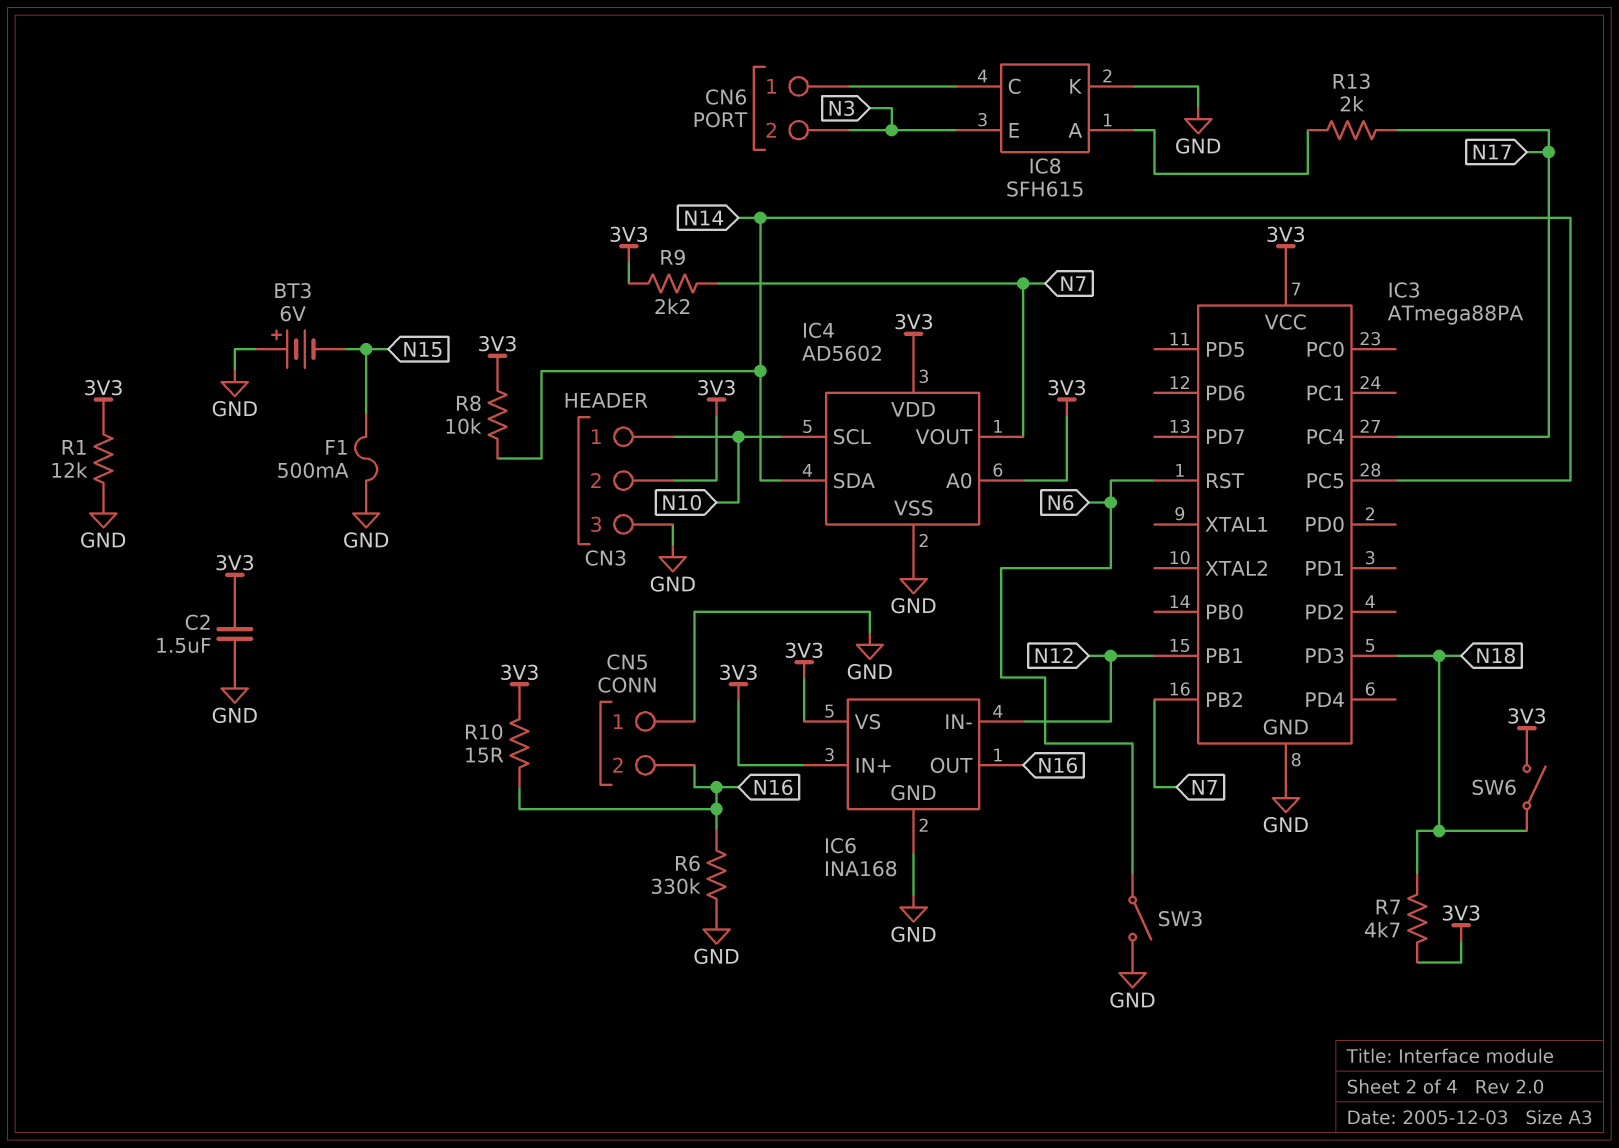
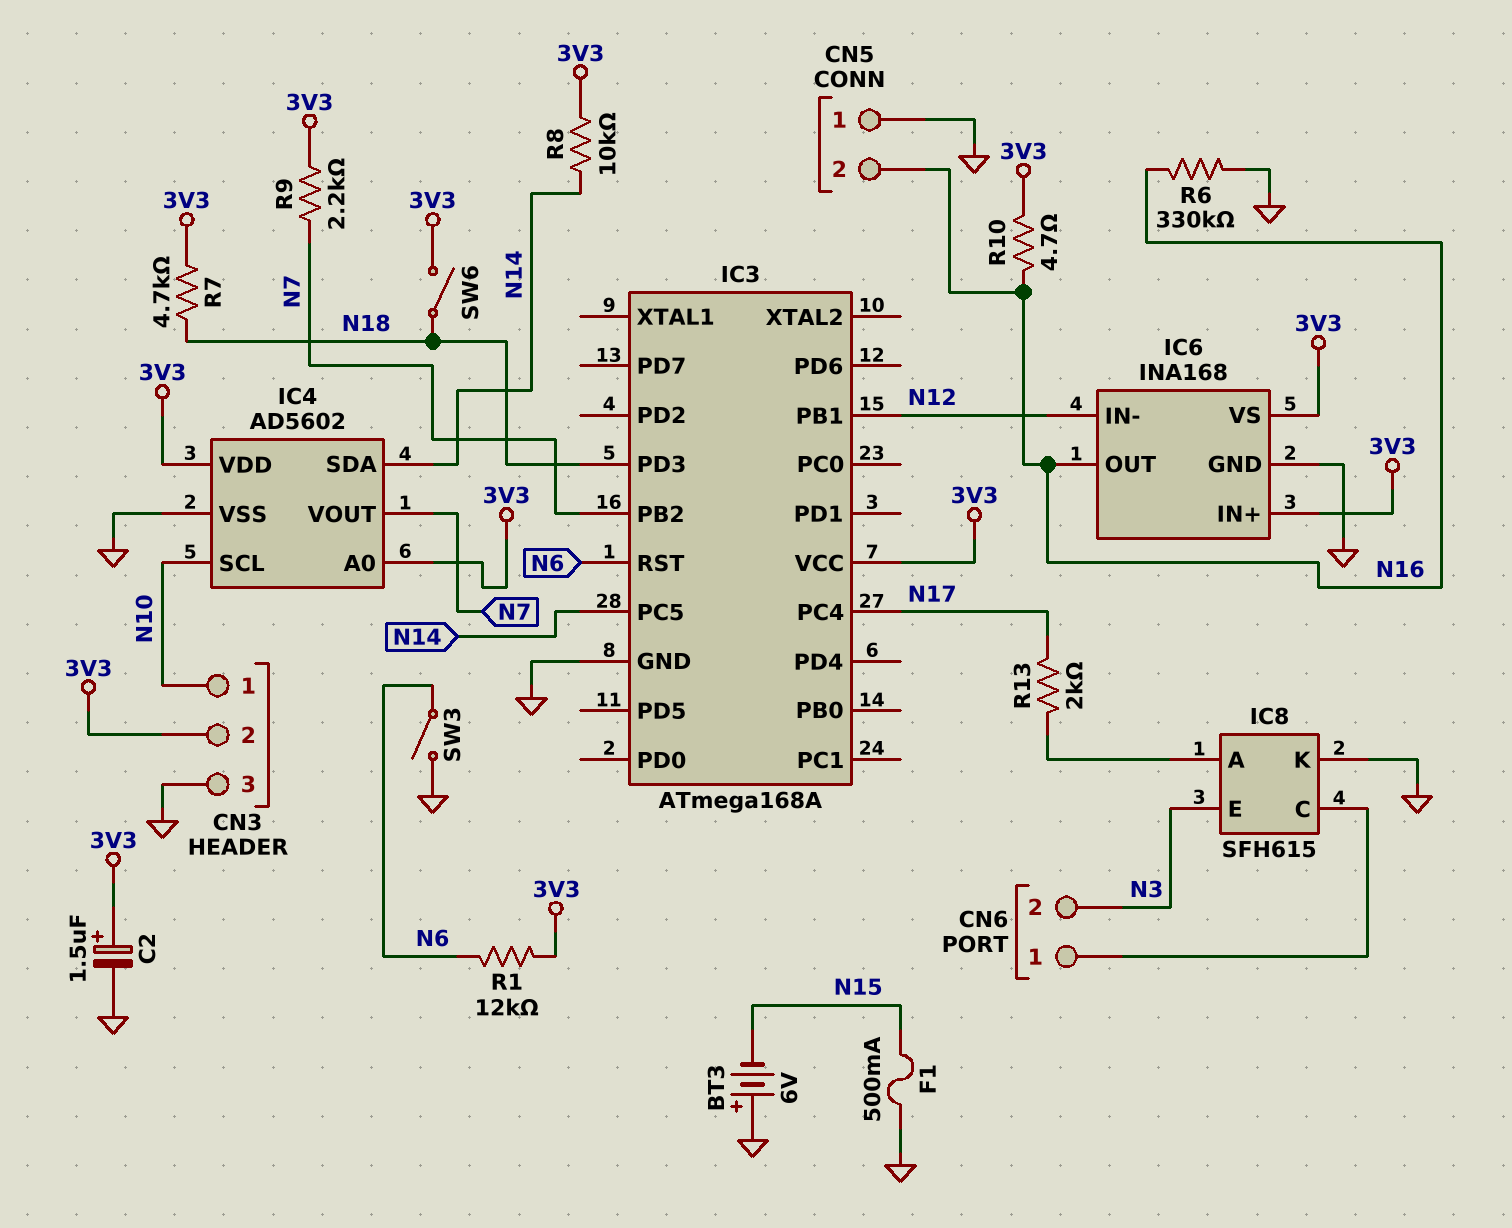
C2: 1.5uF (3V3, GND) -> 1.5uF (plus 3V3, minus GND)
IC3: ATmega88PA -> ATmega168A
R1: 12k (3V3, GND) -> 12k (3V3, N6)
R10: 15 (3V3, N16) -> 4.7 (3V3, N16)

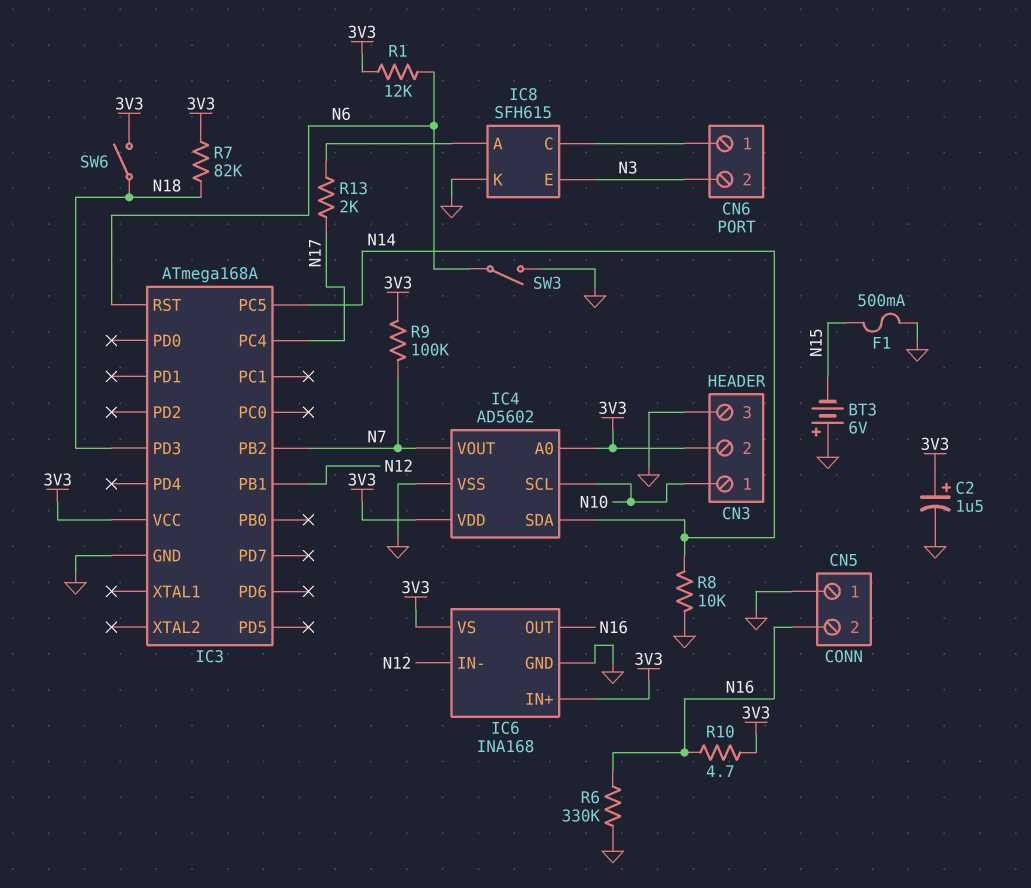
R7: 4.7k (3V3, N18) -> 82k (3V3, N18)
R8: 10k (3V3, N14) -> 10k (GND, N14)
R9: 2.2k (3V3, N7) -> 100k (3V3, N7)

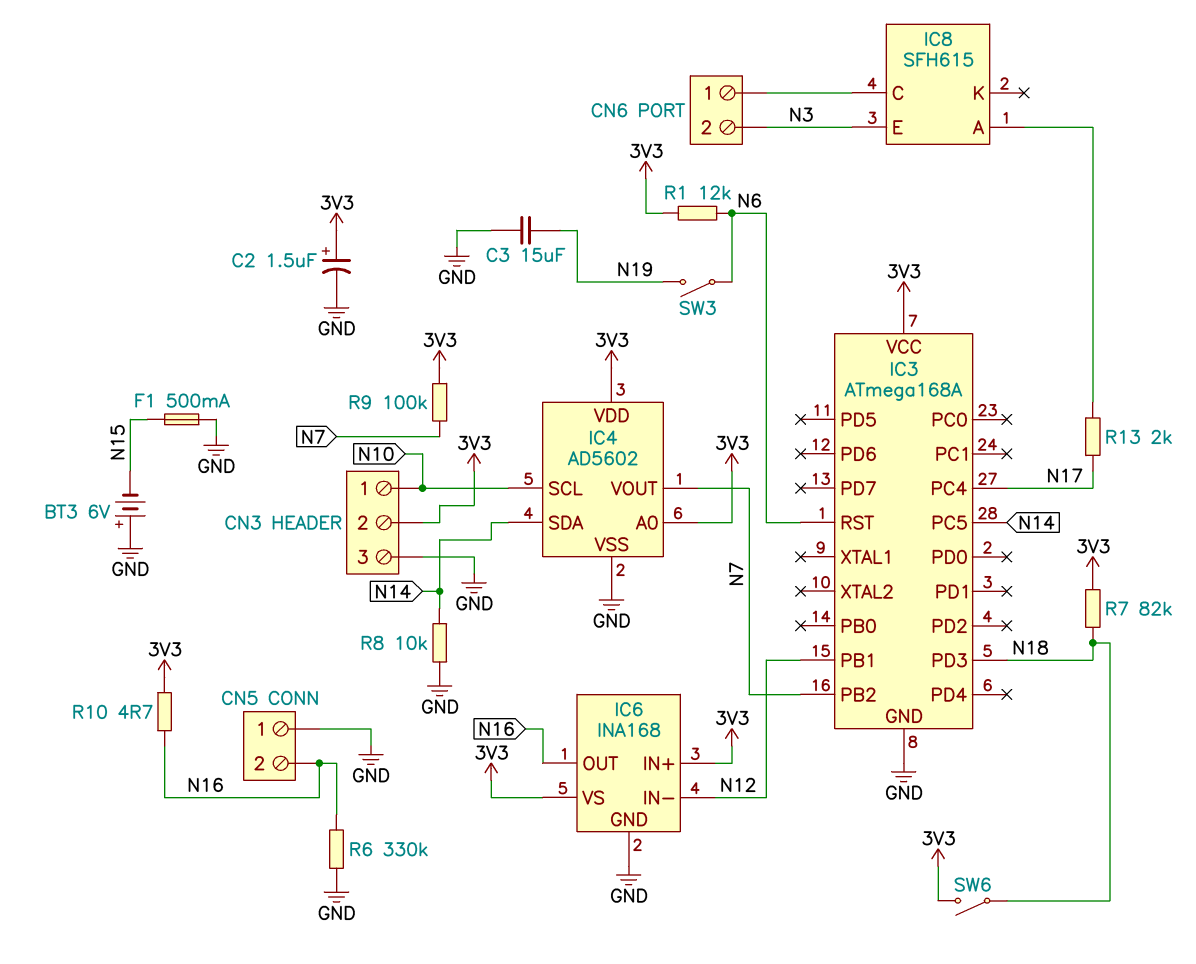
C3: none -> 15uF (GND, N19)
IC8 pin K: GND -> none
SW3: switch (GND, N6) -> switch (N6, N19)

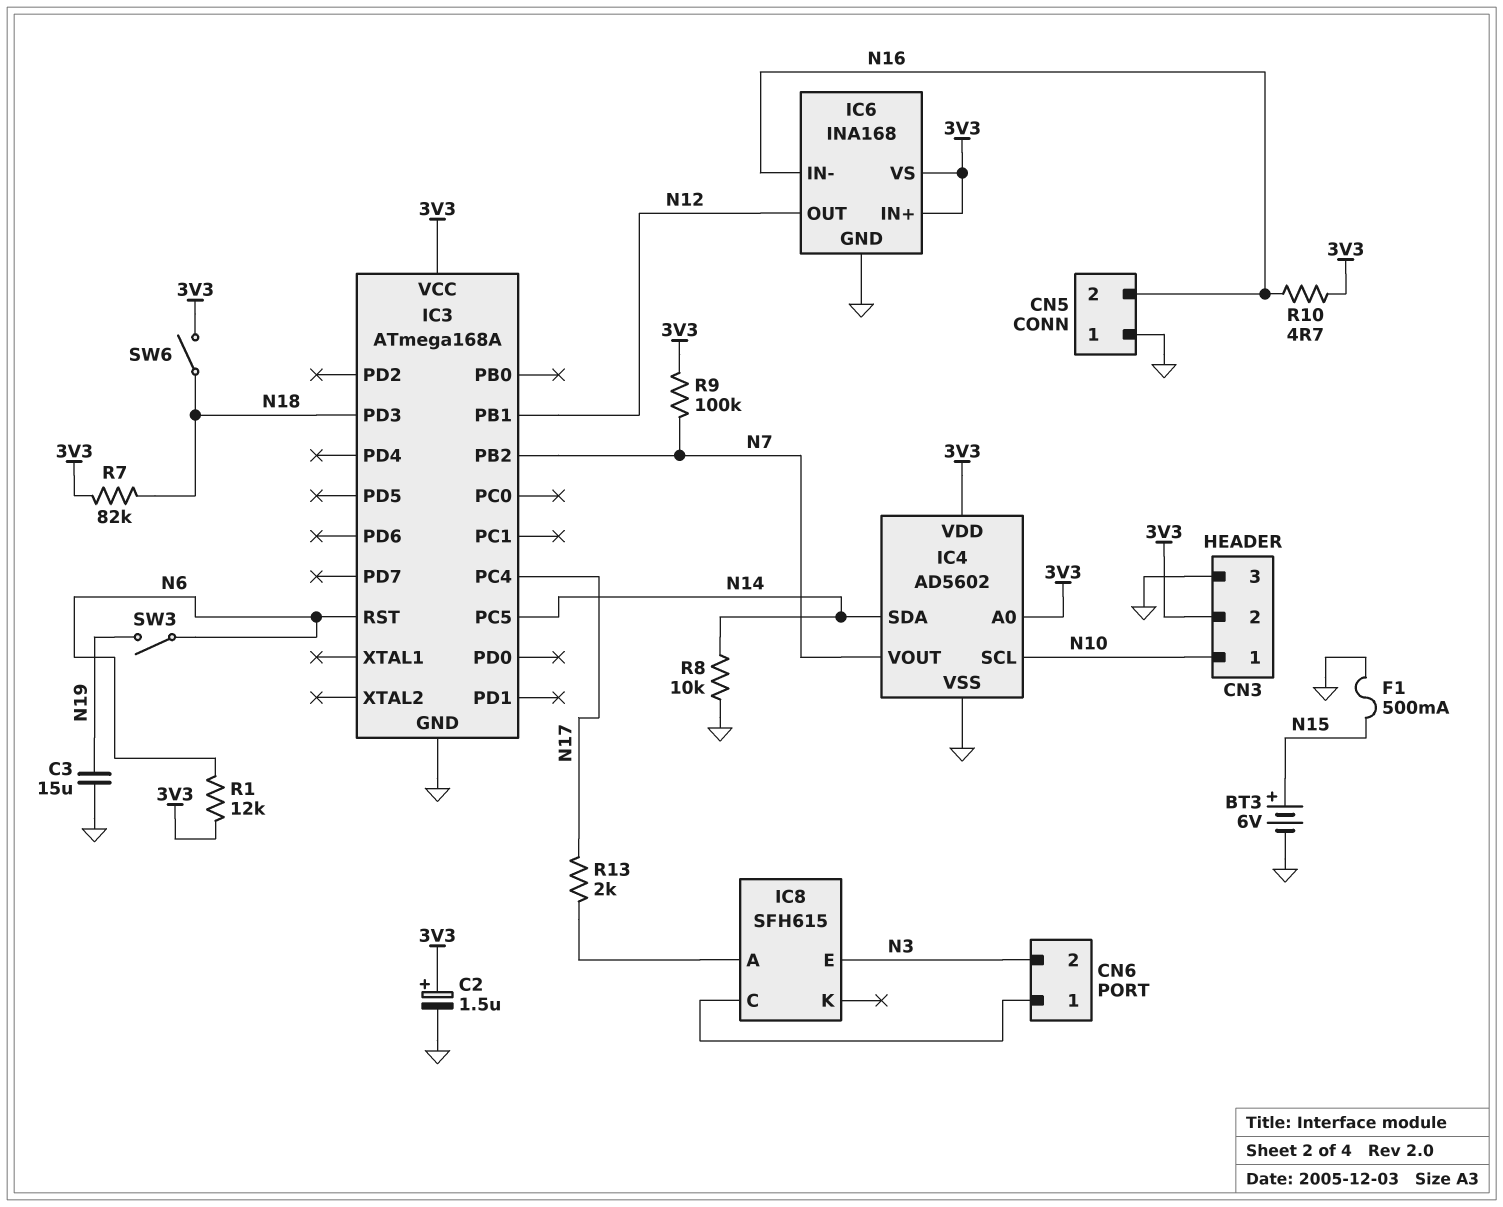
BT3: 6V (plus GND, minus N15) -> 6V (plus N15, minus GND)
IC6 pin IN-: N12 -> N16
IC6 pin OUT: N16 -> N12
R6: 330k (GND, N16) -> none

